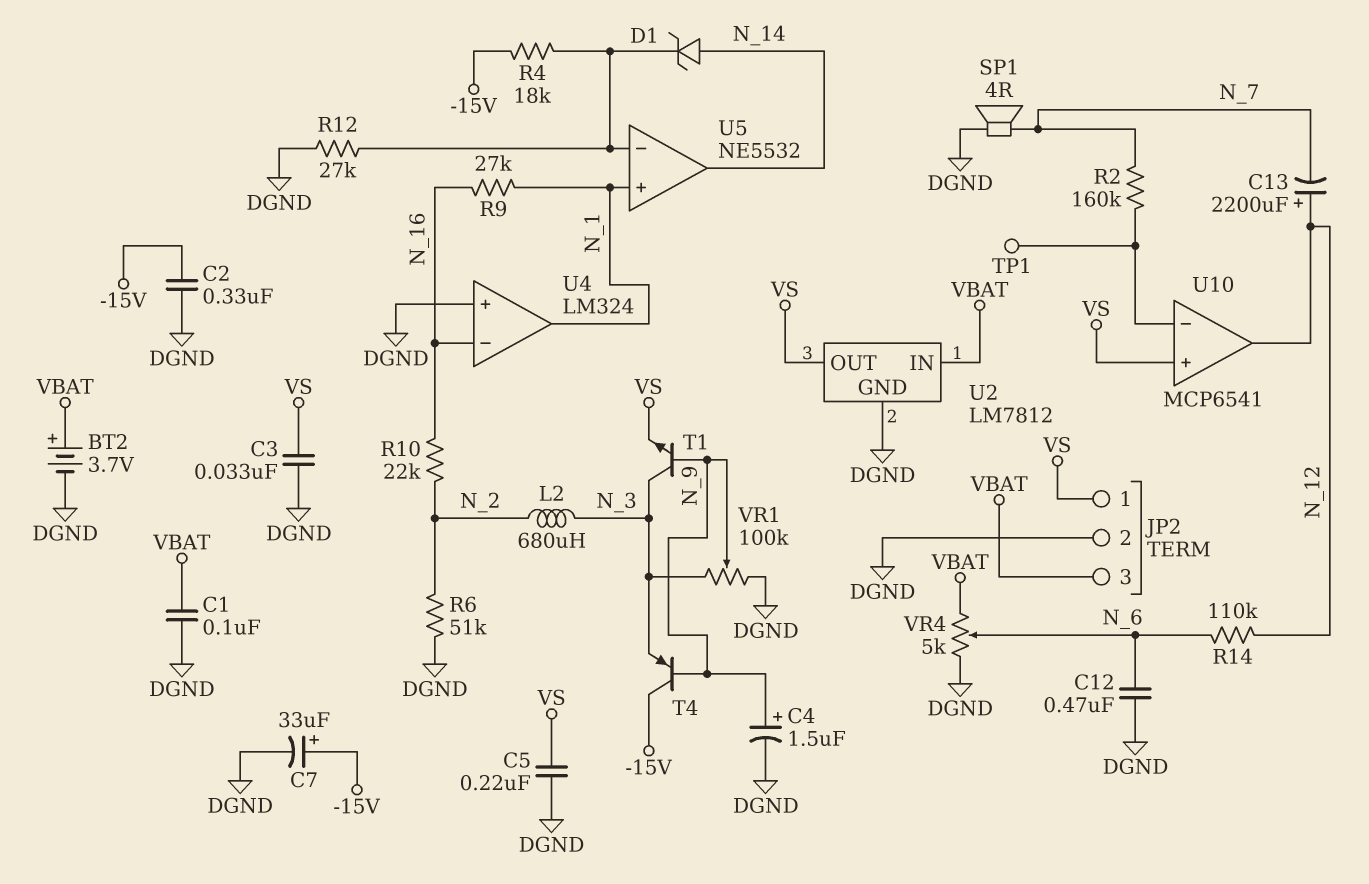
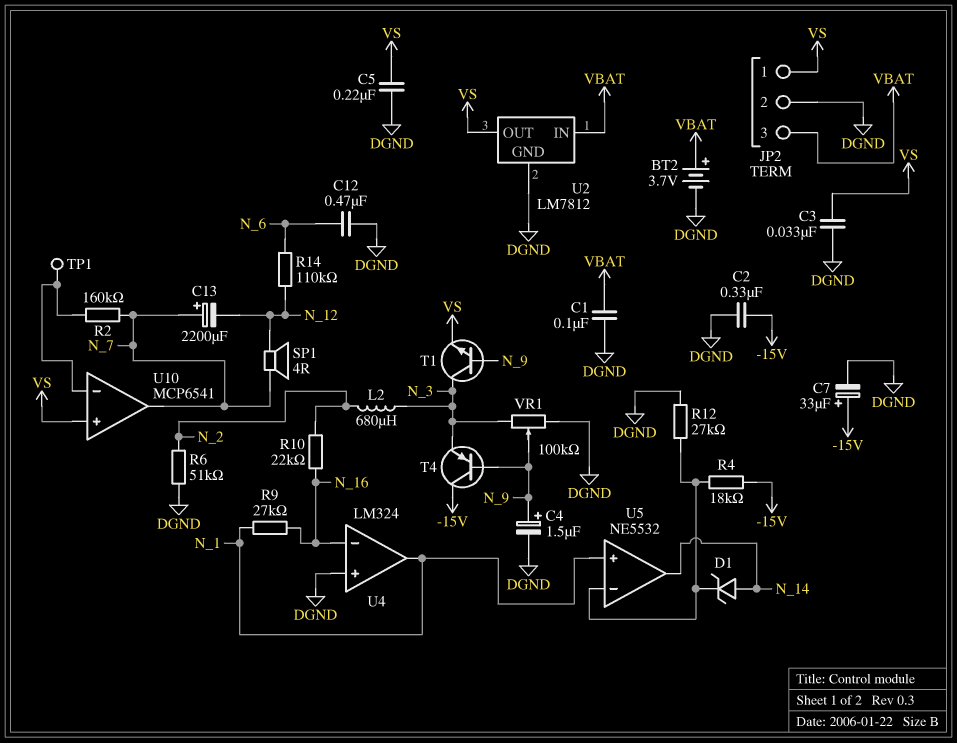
C13: 2200uF (plus N_12, minus N_7) -> 2200uF (plus N_7, minus N_12)
SP1: speaker 4R (DGND, N_7) -> speaker 4R (N_7, N_12)
U10 pin out: N_12 -> N_7
VR4: 5k (DGND, VBAT, wiper N_6) -> none

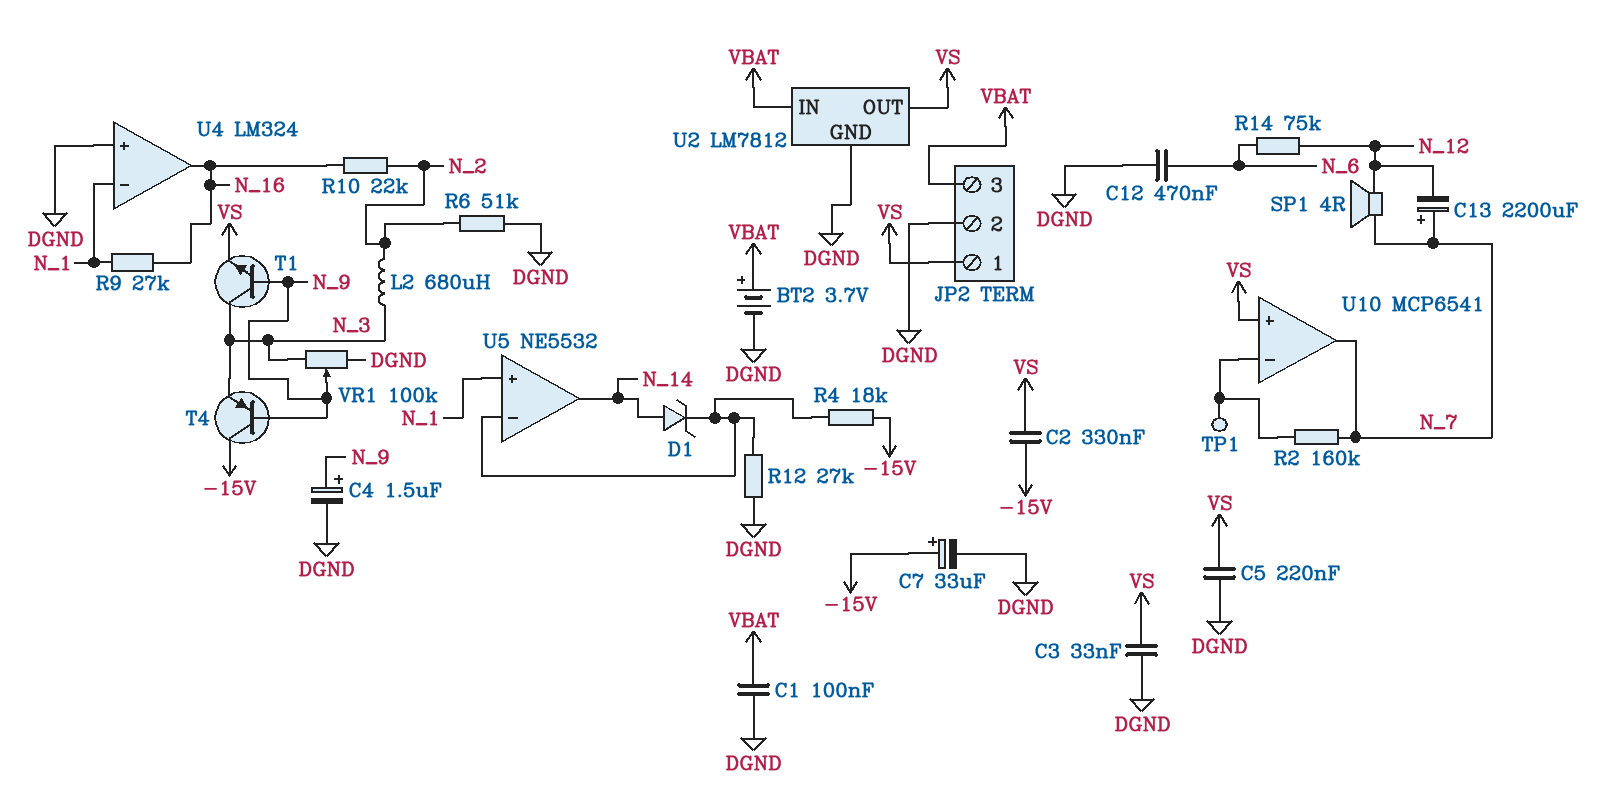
C2: 330nF (-15V, DGND) -> 330nF (-15V, VS)
R14: 110k (N_6, N_12) -> 75k (N_6, N_12)
U4 pin in-: N_16 -> N_1
U4 pin out: N_1 -> N_16

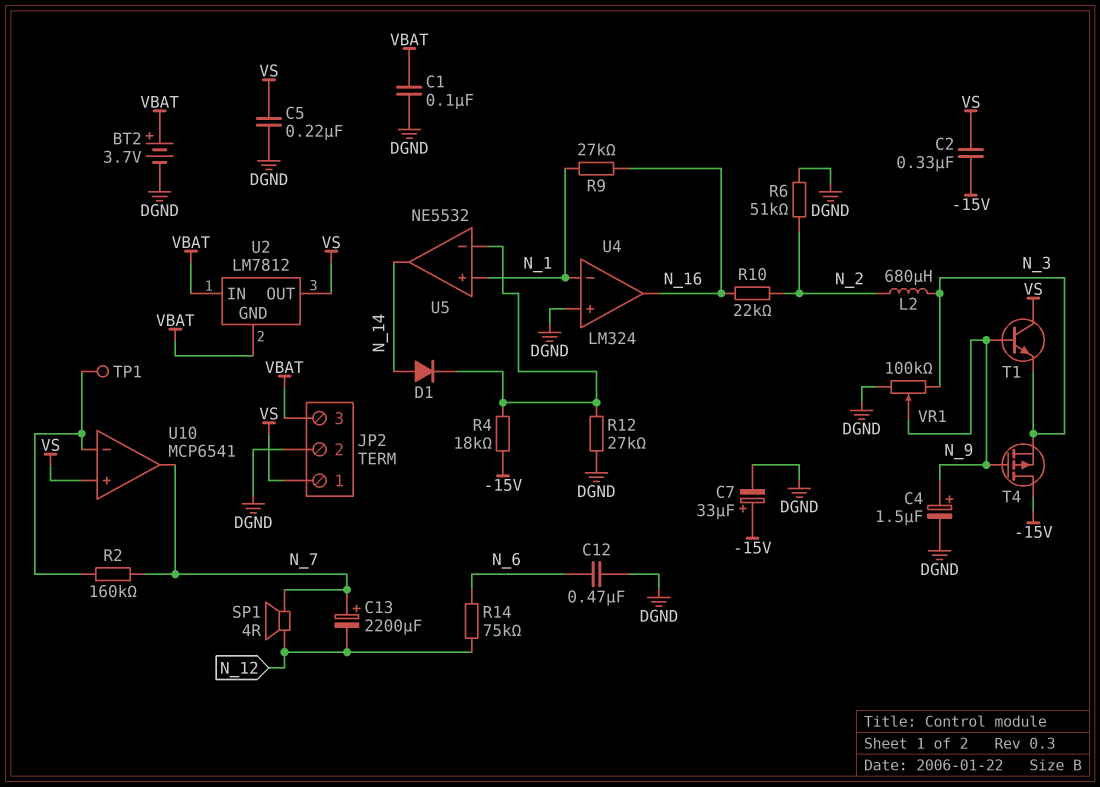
C3: 33nF (DGND, VS) -> none
D1: zener (A N_14, K U5/in-) -> diode (A N_14, K U5/in-)
T1: NPN (B N_9, C N_3, E VS) -> NPN (B N_9, C VS, E N_3)
T4: PNP (B N_9, C -15V, E N_3) -> PMOS (G N_9, D -15V, S N_3)
U2 pin GND: DGND -> VBAT

